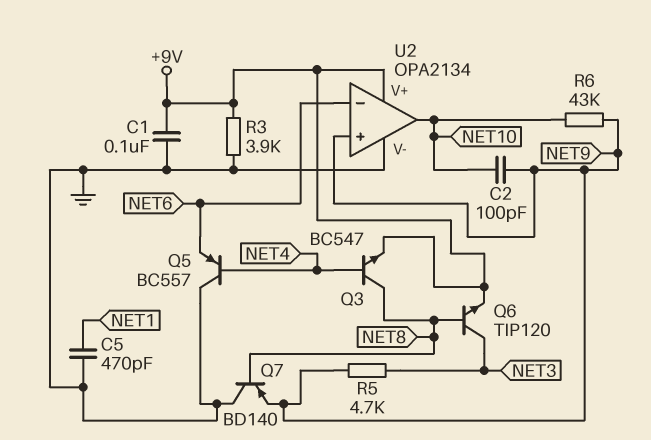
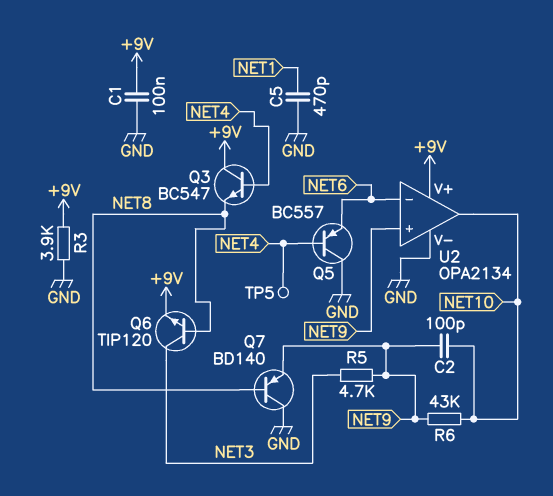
Q3: NPN BC547 (B NET4, C NET8, E +9V) -> NPN BC547 (B NET4, C +9V, E NET8)
TP5: none -> test point (NET4)

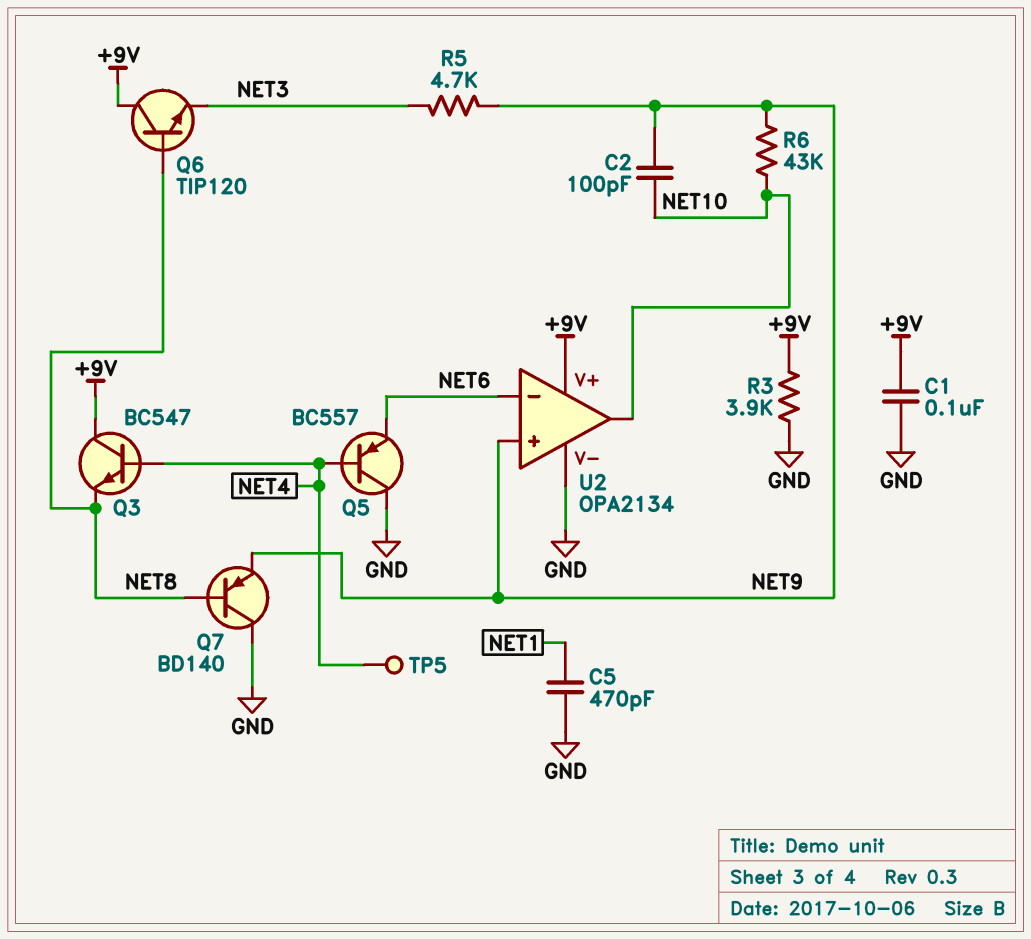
Q6: NPN TIP120 (B NET8, C NET3, E +9V) -> NPN TIP120 (B NET8, C +9V, E NET3)

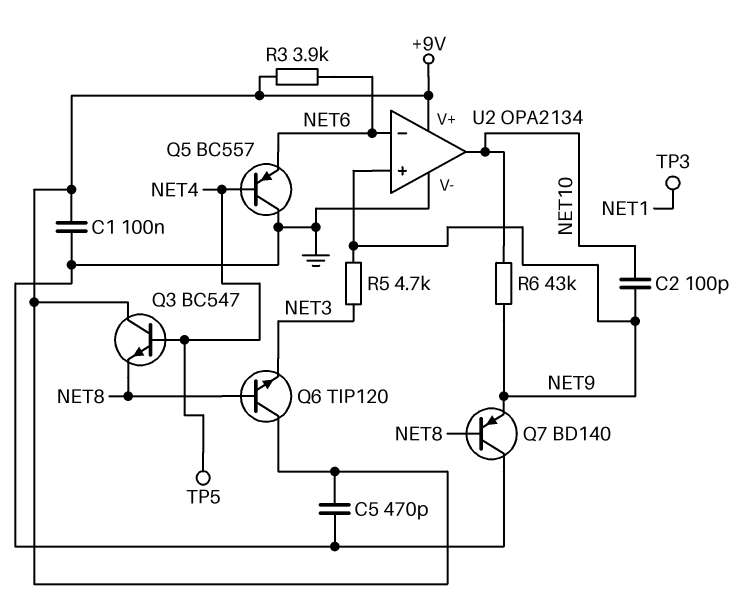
C5: 470pF (GND, NET1) -> 470pF (+9V, GND)
R3: 3.9k (+9V, GND) -> 3.9k (+9V, NET6)
TP3: none -> test point (NET1)

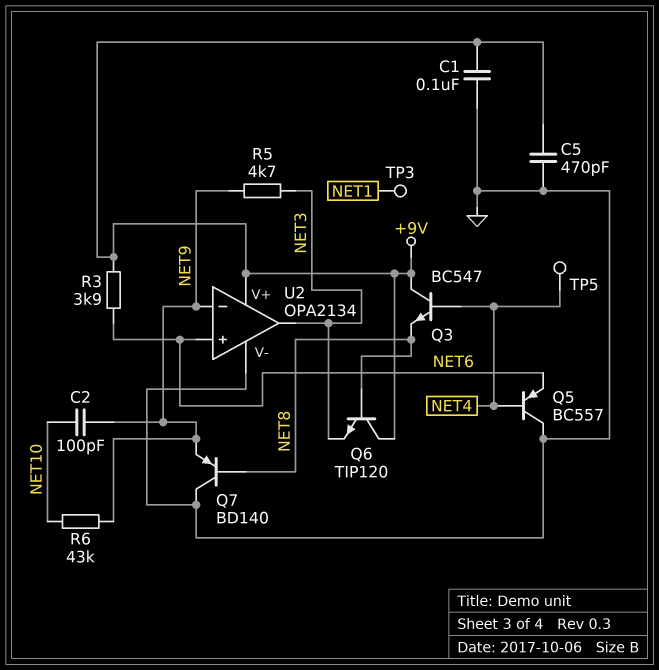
U2 pin in+: NET9 -> NET6
U2 pin in-: NET6 -> NET9
U2 pin out: NET10 -> NET3

